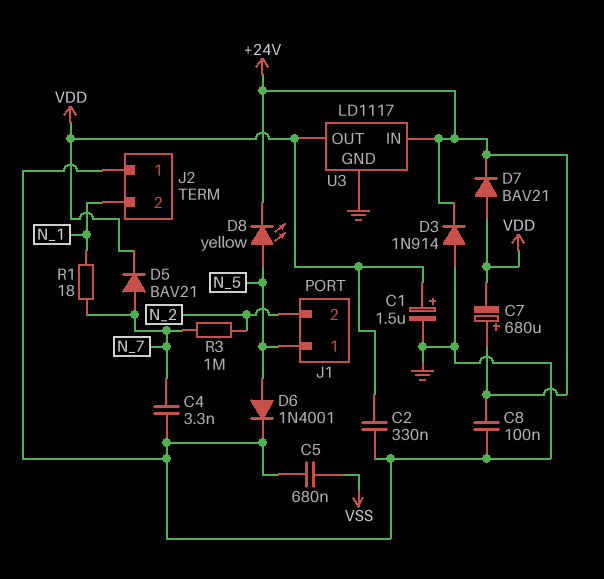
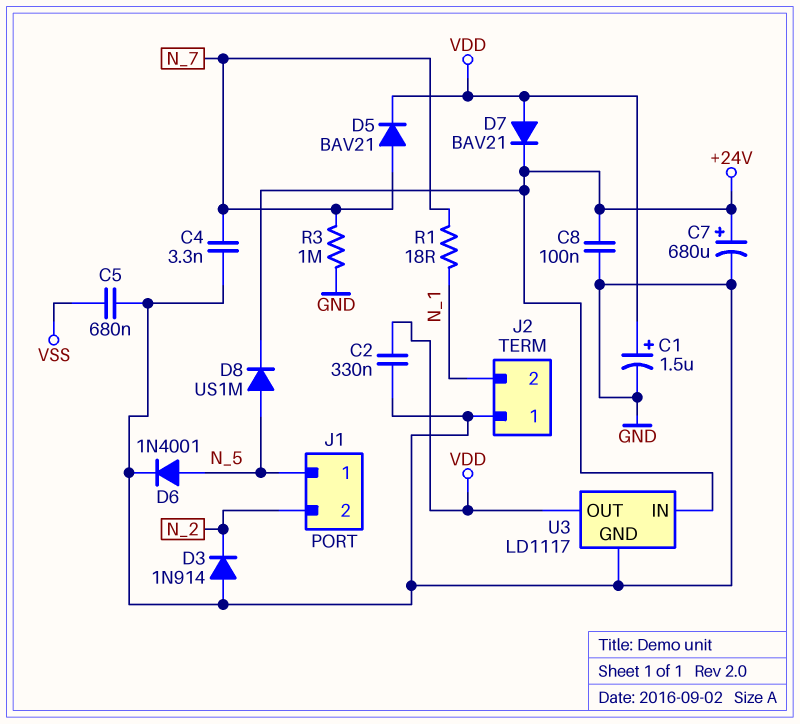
C7: 680uF (plus +24V, minus VDD) -> 680uF (plus +24V, minus GND)
D3: diode 1N914 (A GND, K +24V) -> diode 1N914 (A GND, K N_2)
D8: LED yellow (A N_5, K +24V) -> diode US1M (A N_5, K +24V)
R3: 1M (N_2, N_7) -> 1M (GND, N_7)

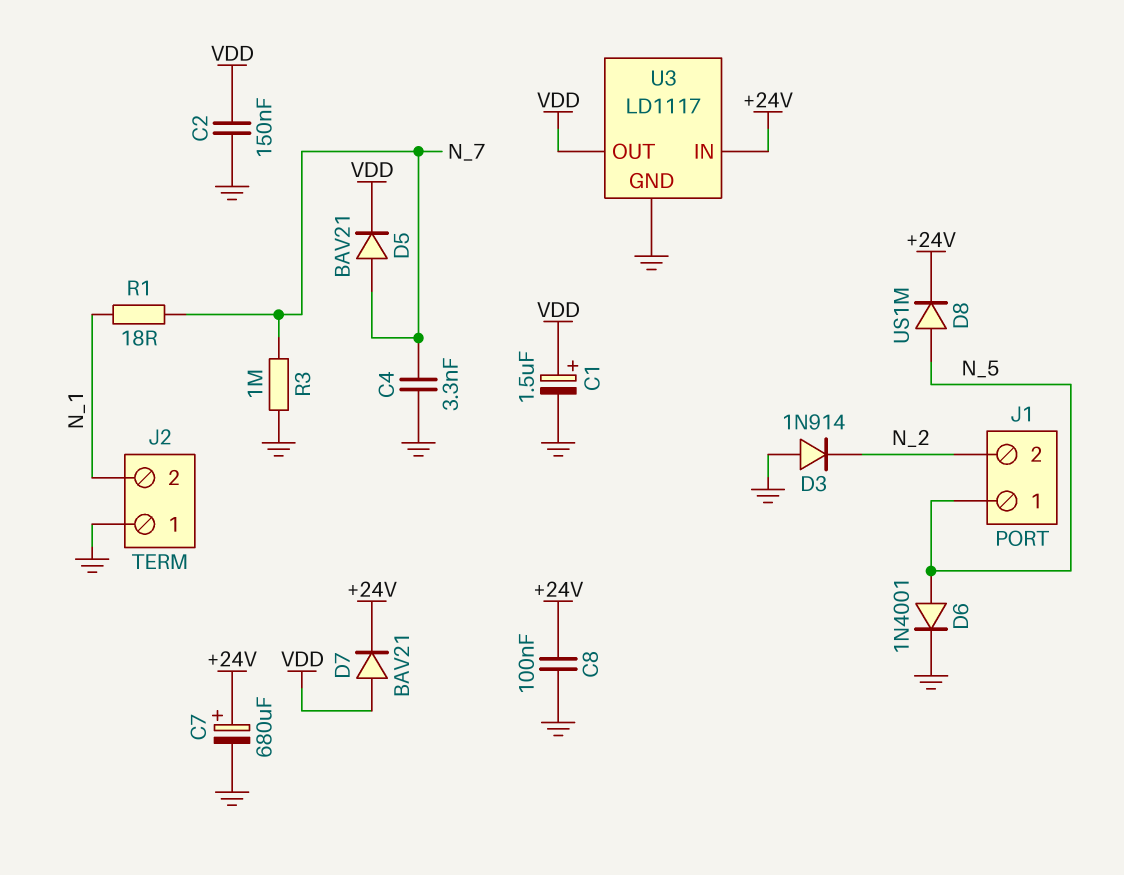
C2: 330nF (GND, VDD) -> 150nF (GND, VDD)
C5: 680nF (GND, VSS) -> none

